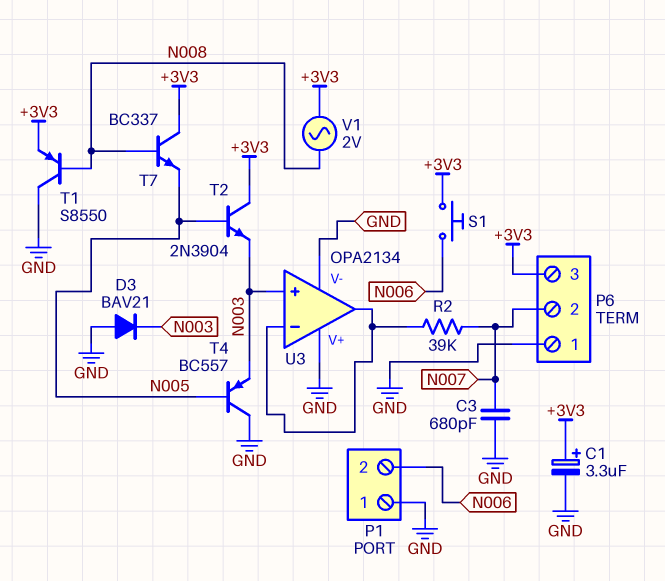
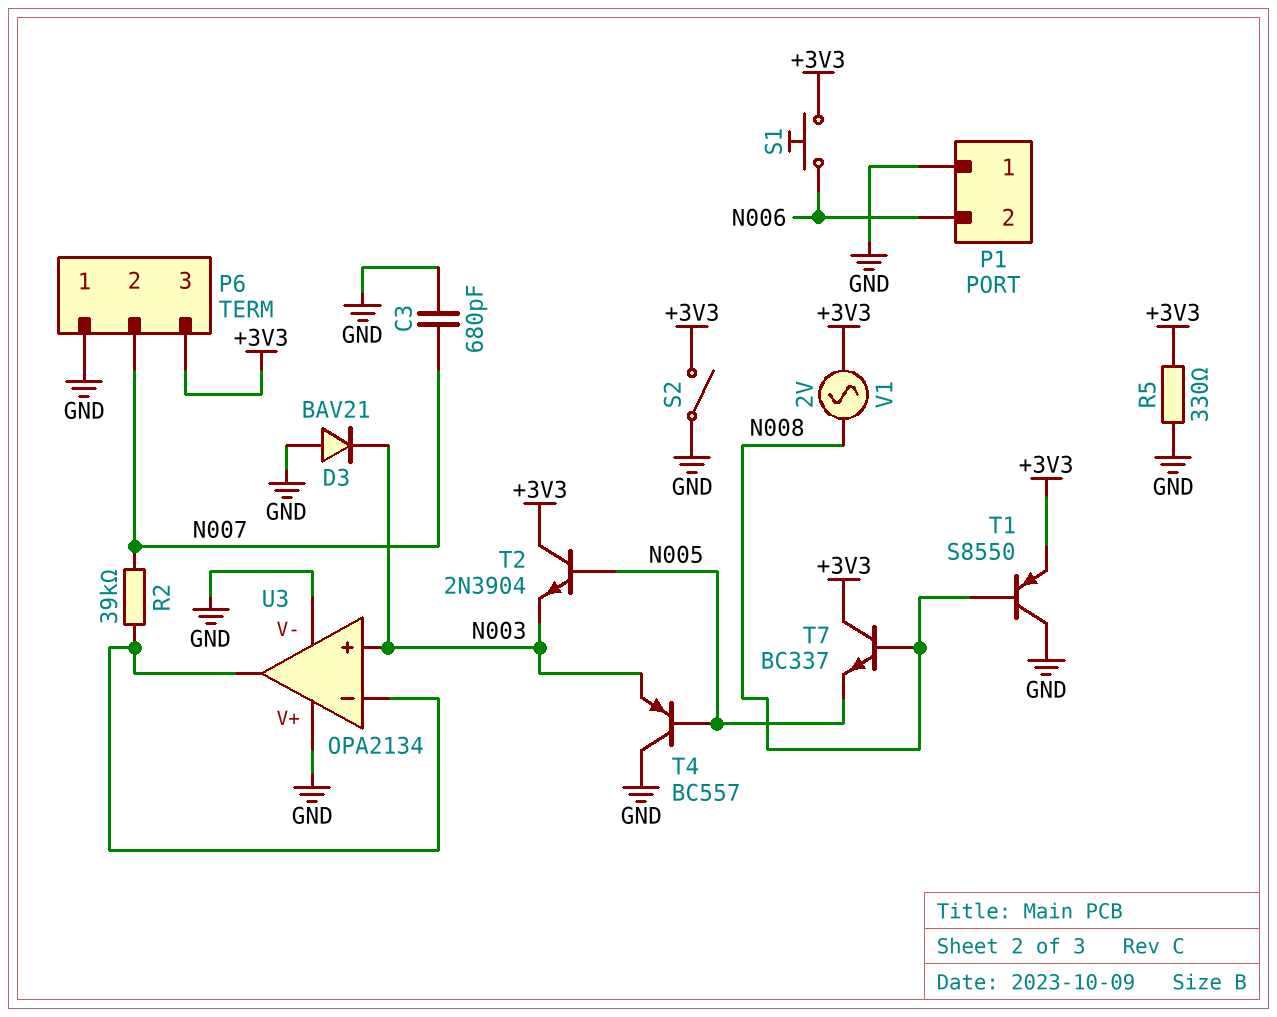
C1: 3.3uF (plus +3V3, minus GND) -> none
R5: none -> 330 (+3V3, GND)
S2: none -> switch (+3V3, GND)

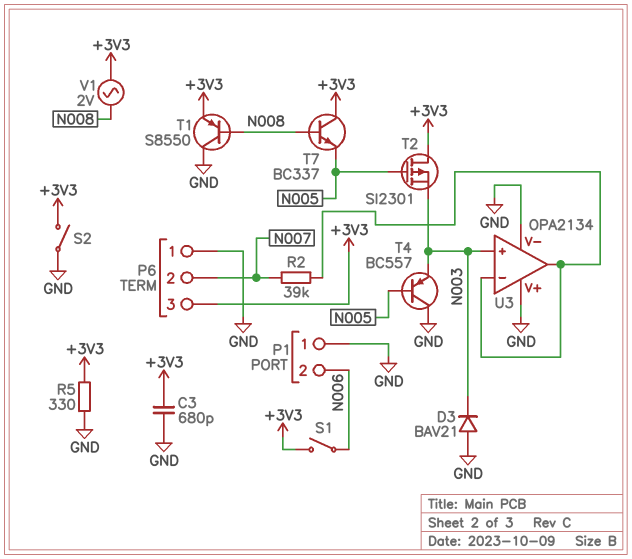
C3: 680pF (GND, N007) -> 680pF (+3V3, GND)
S1: button (+3V3, N006) -> switch (+3V3, N006)
T2: NPN 2N3904 (B N005, C +3V3, E N003) -> PMOS SI2301 (G N005, D +3V3, S N003)

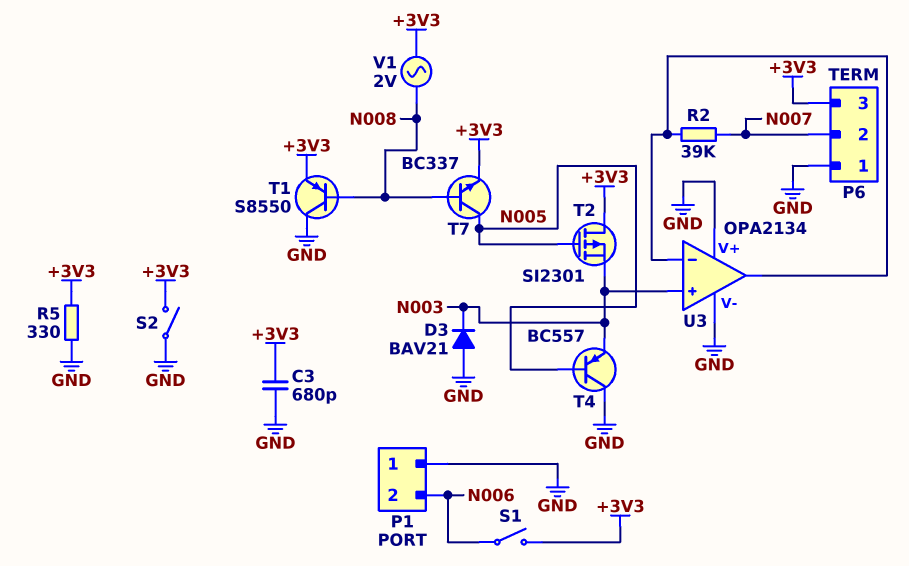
T7: NPN BC337 (B N008, C +3V3, E N005) -> NPN BC337 (B N008, C N005, E +3V3)

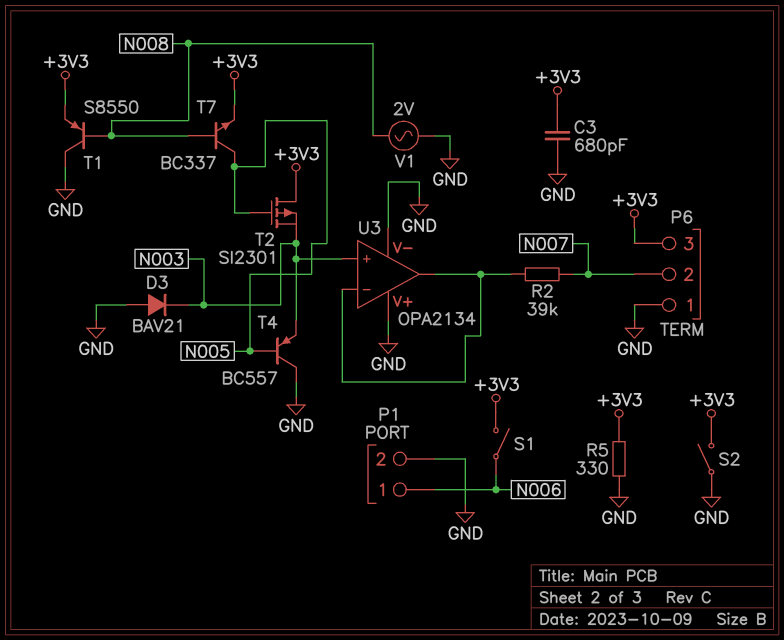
P1 pin 1: GND -> N006
P1 pin 2: N006 -> GND
V1: AC 2V (+3V3, N008) -> AC 2V (GND, N008)

